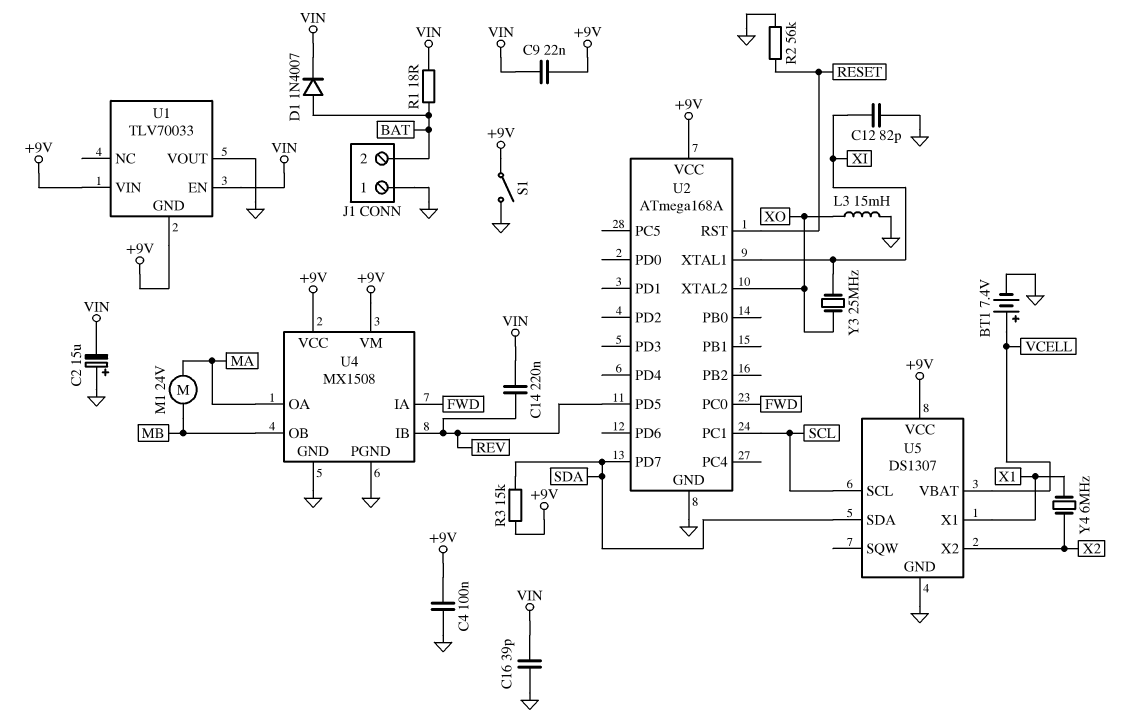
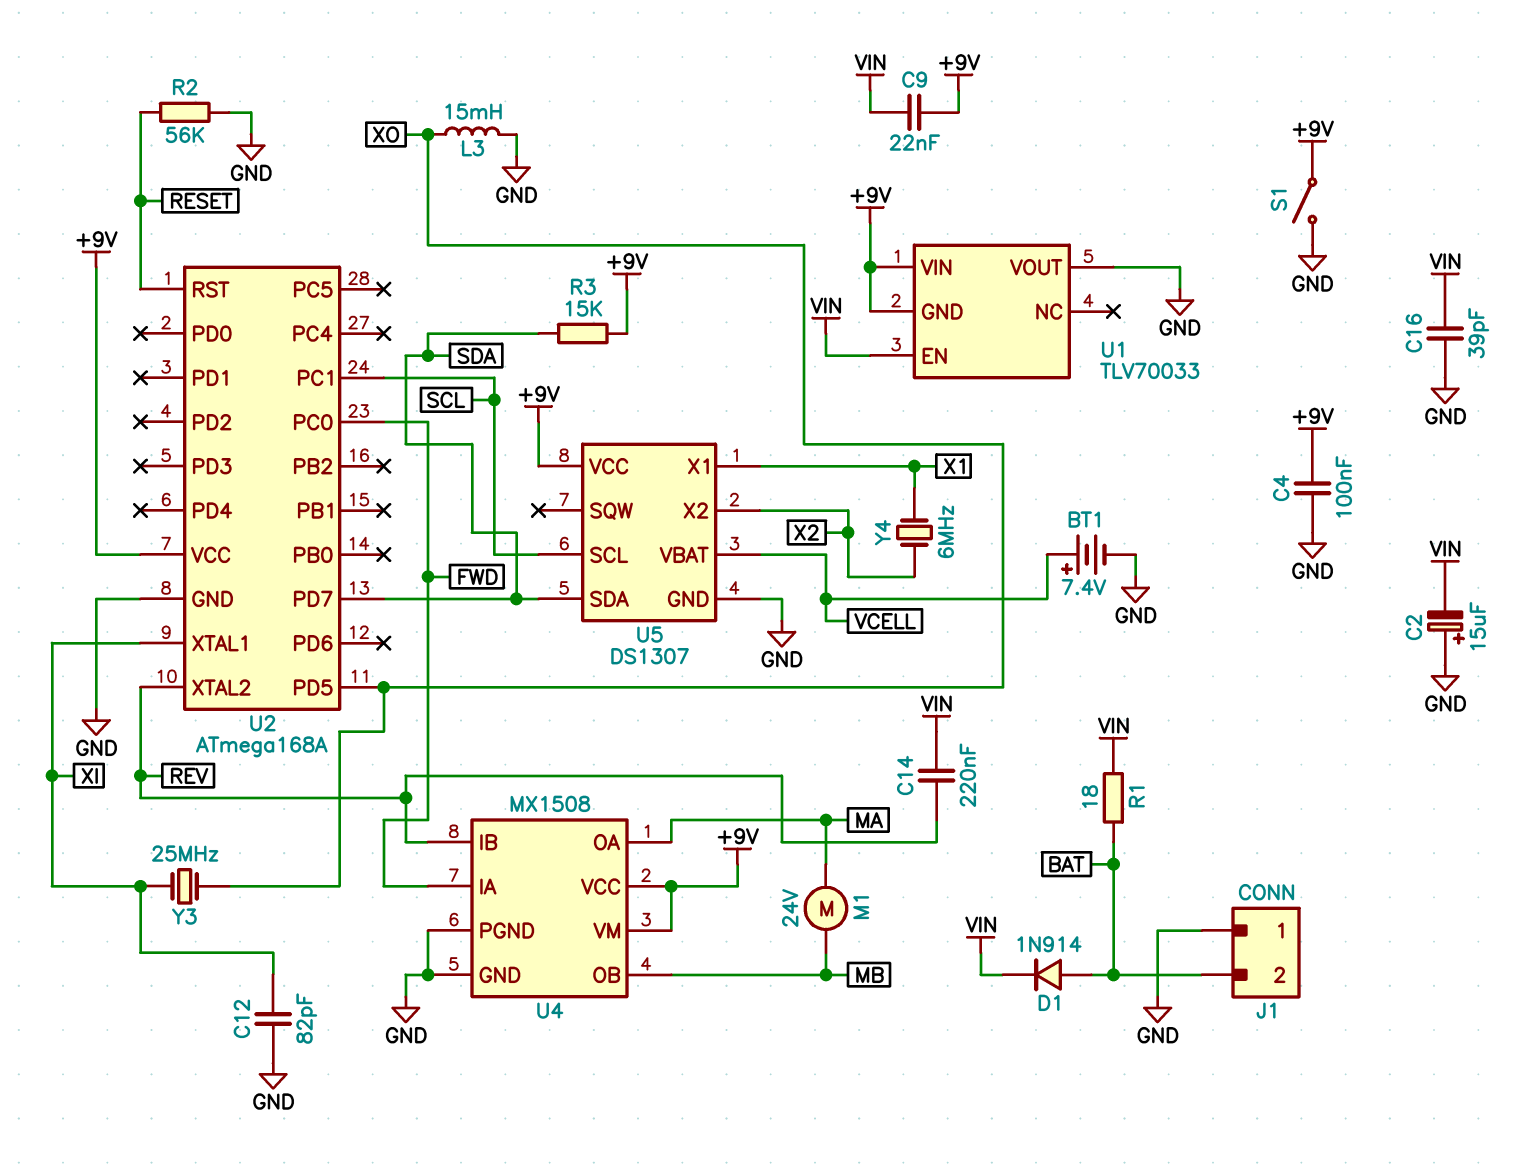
D1: diode 1N4007 (A BAT, K VIN) -> diode 1N914 (A BAT, K VIN)
U2 pin PD5: REV -> XO
U2 pin XTAL2: XO -> REV

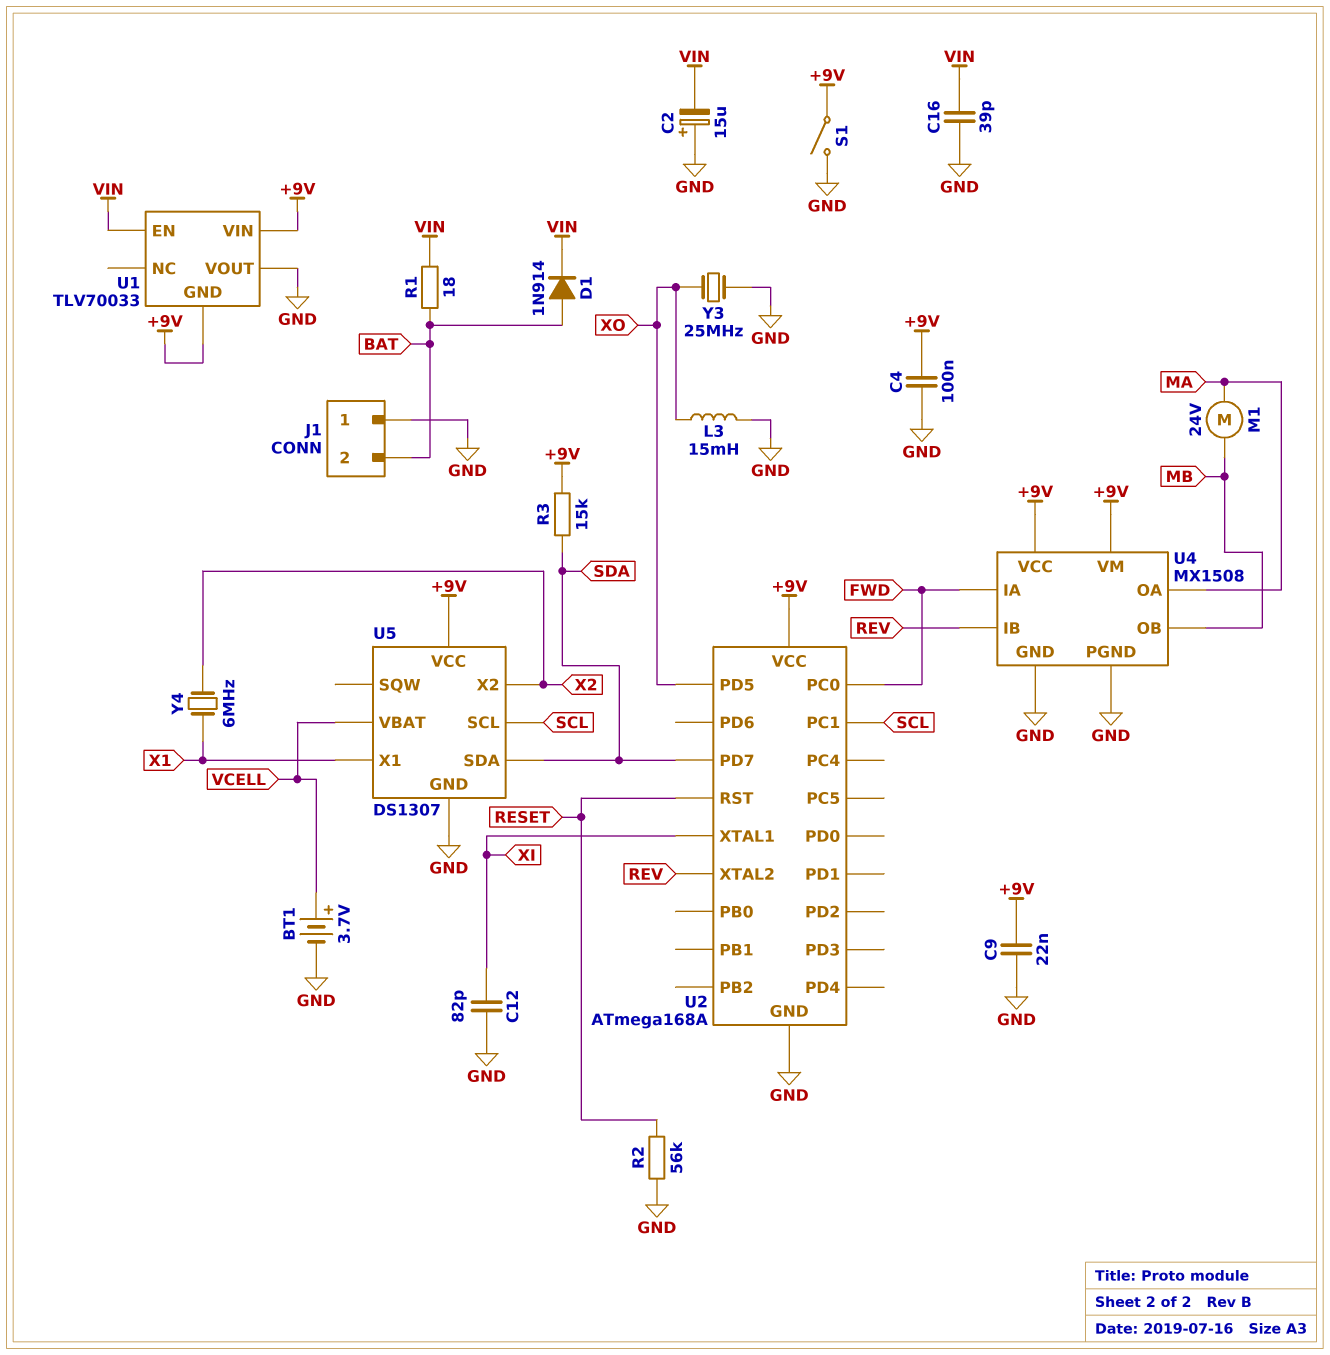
BT1: 7.4V (plus VCELL, minus GND) -> 3.7V (plus VCELL, minus GND)
C9: 22nF (+9V, VIN) -> 22nF (+9V, GND)
C14: 220nF (REV, VIN) -> none
Y3: 25MHz (XI, XO) -> 25MHz (GND, XO)

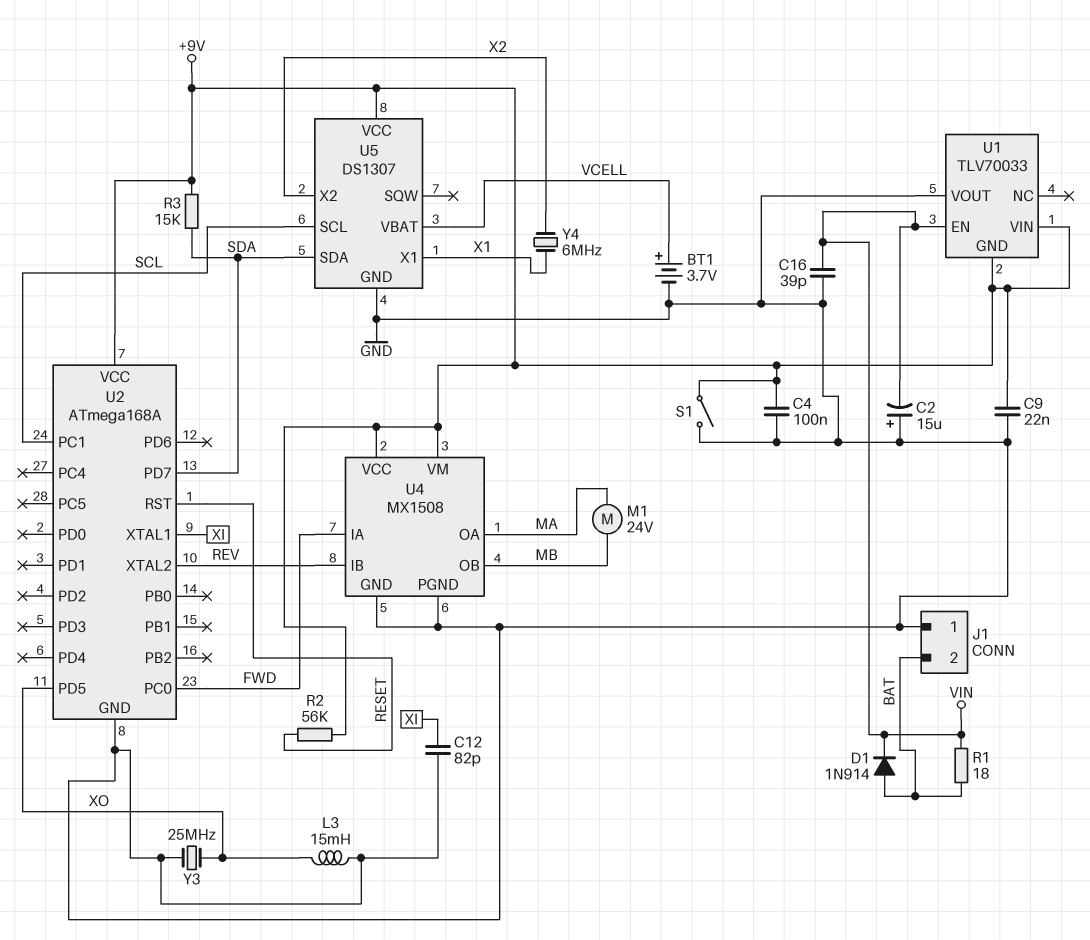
R2: 56k (GND, RESET) -> 56k (+9V, RESET)

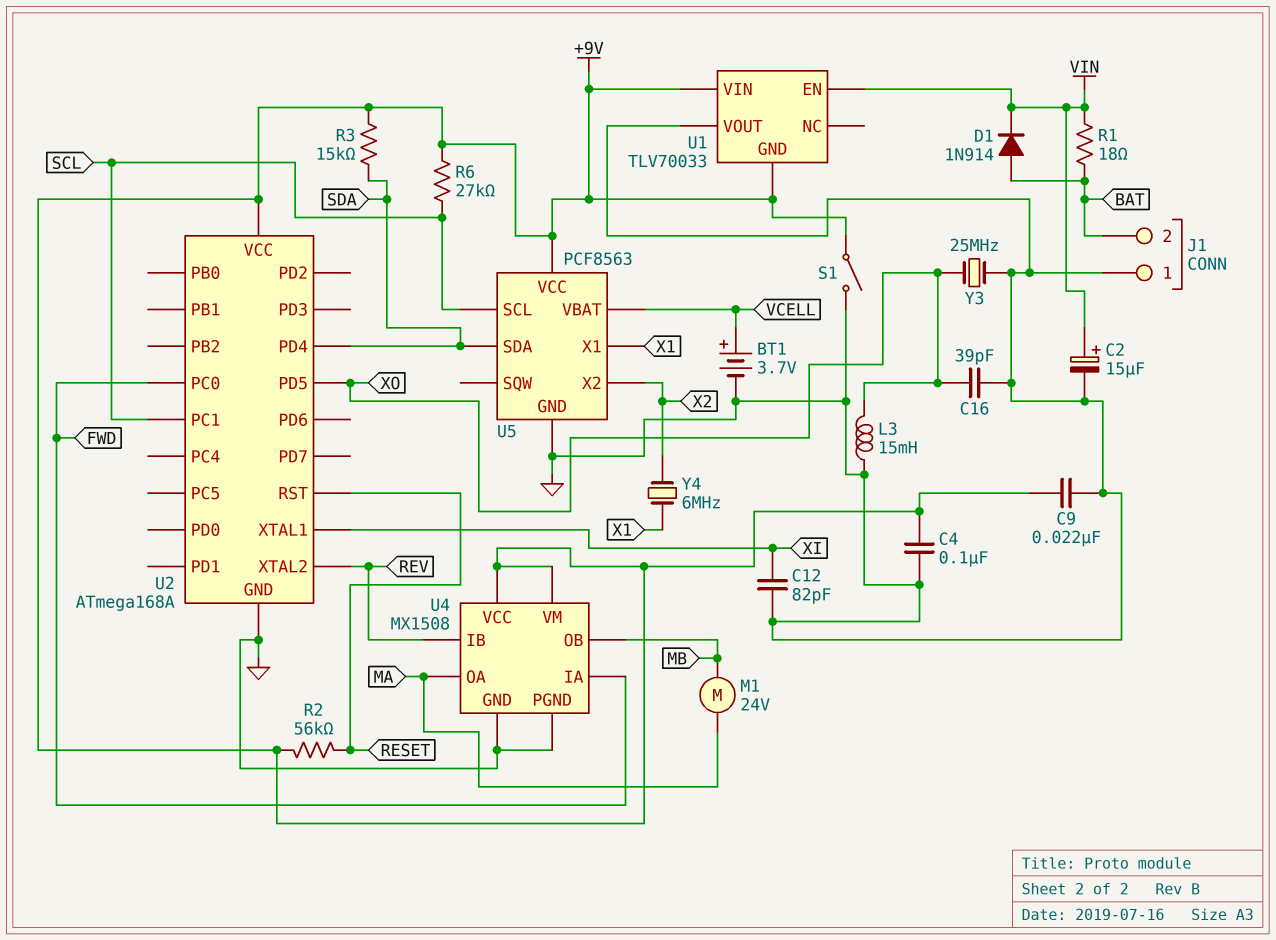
C2: 15uF (plus GND, minus VIN) -> 15uF (plus VIN, minus GND)
C16: 39pF (GND, VIN) -> 39pF (GND, XO)
R6: none -> 27k (+9V, SCL)
U2 pin PD4: none -> SDA
U2 pin PD7: SDA -> none
U5: DS1307 -> PCF8563

